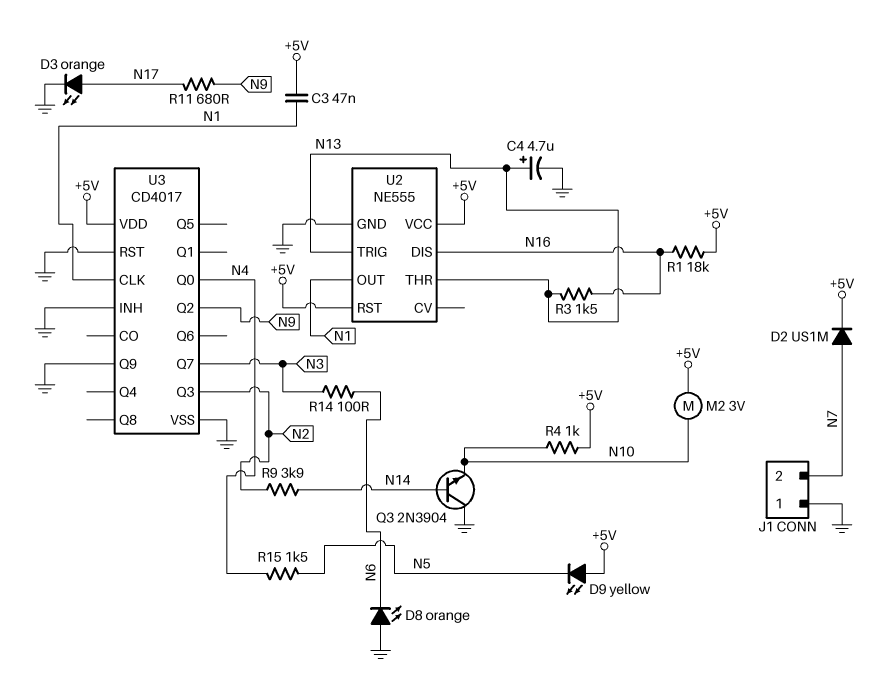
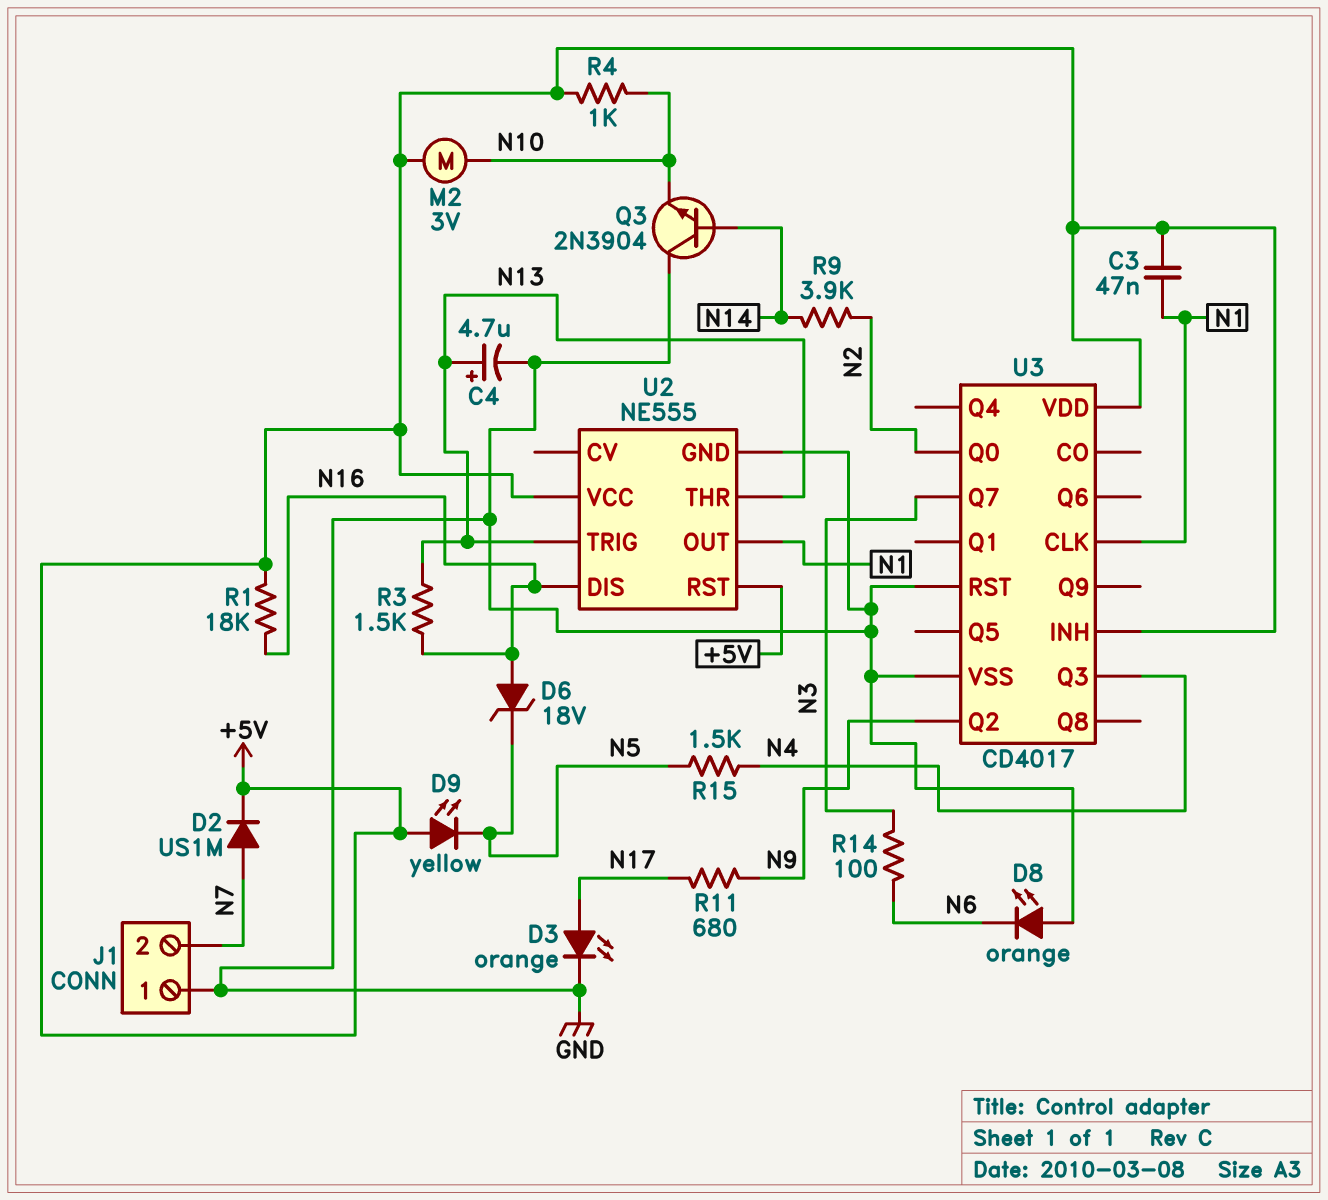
D6: none -> zener 18V (A N16, K N5)
U3 pin INH: GND -> +5V
U3 pin Q0: N4 -> N2
U3 pin Q3: N2 -> N4
U3 pin Q9: GND -> none

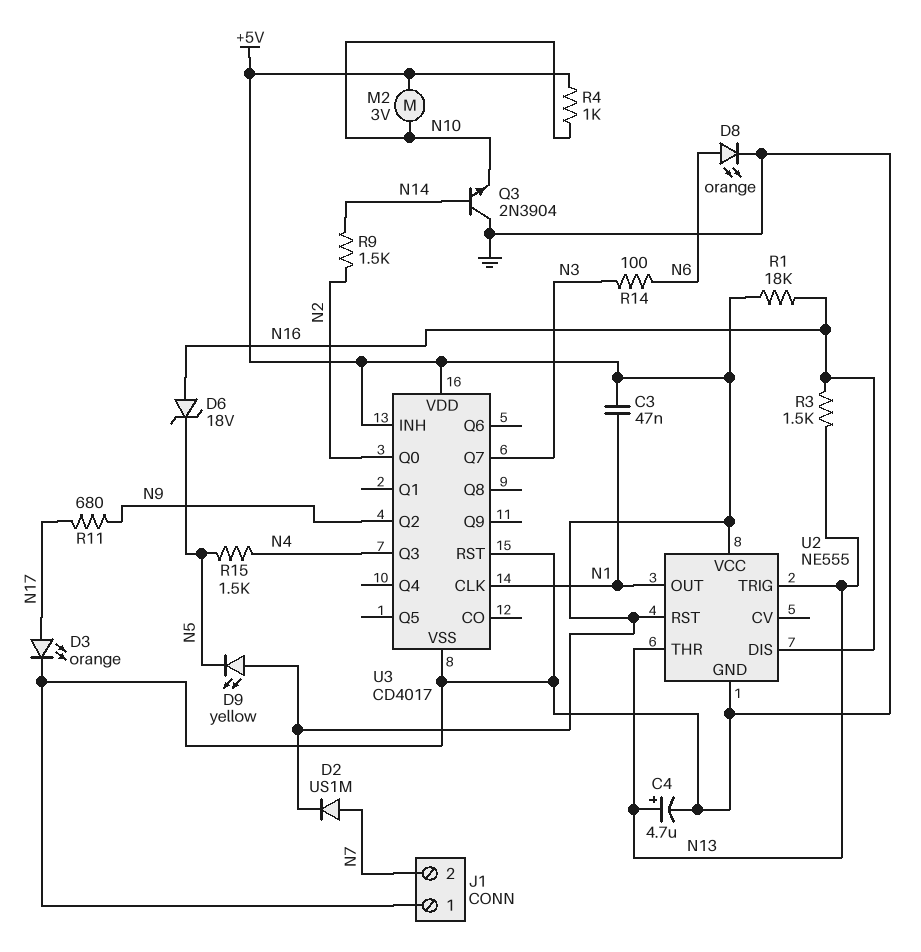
D8: LED orange (A GND, K N6) -> LED orange (A N6, K GND)
R9: 3.9k (N2, N14) -> 1.5k (N2, N14)

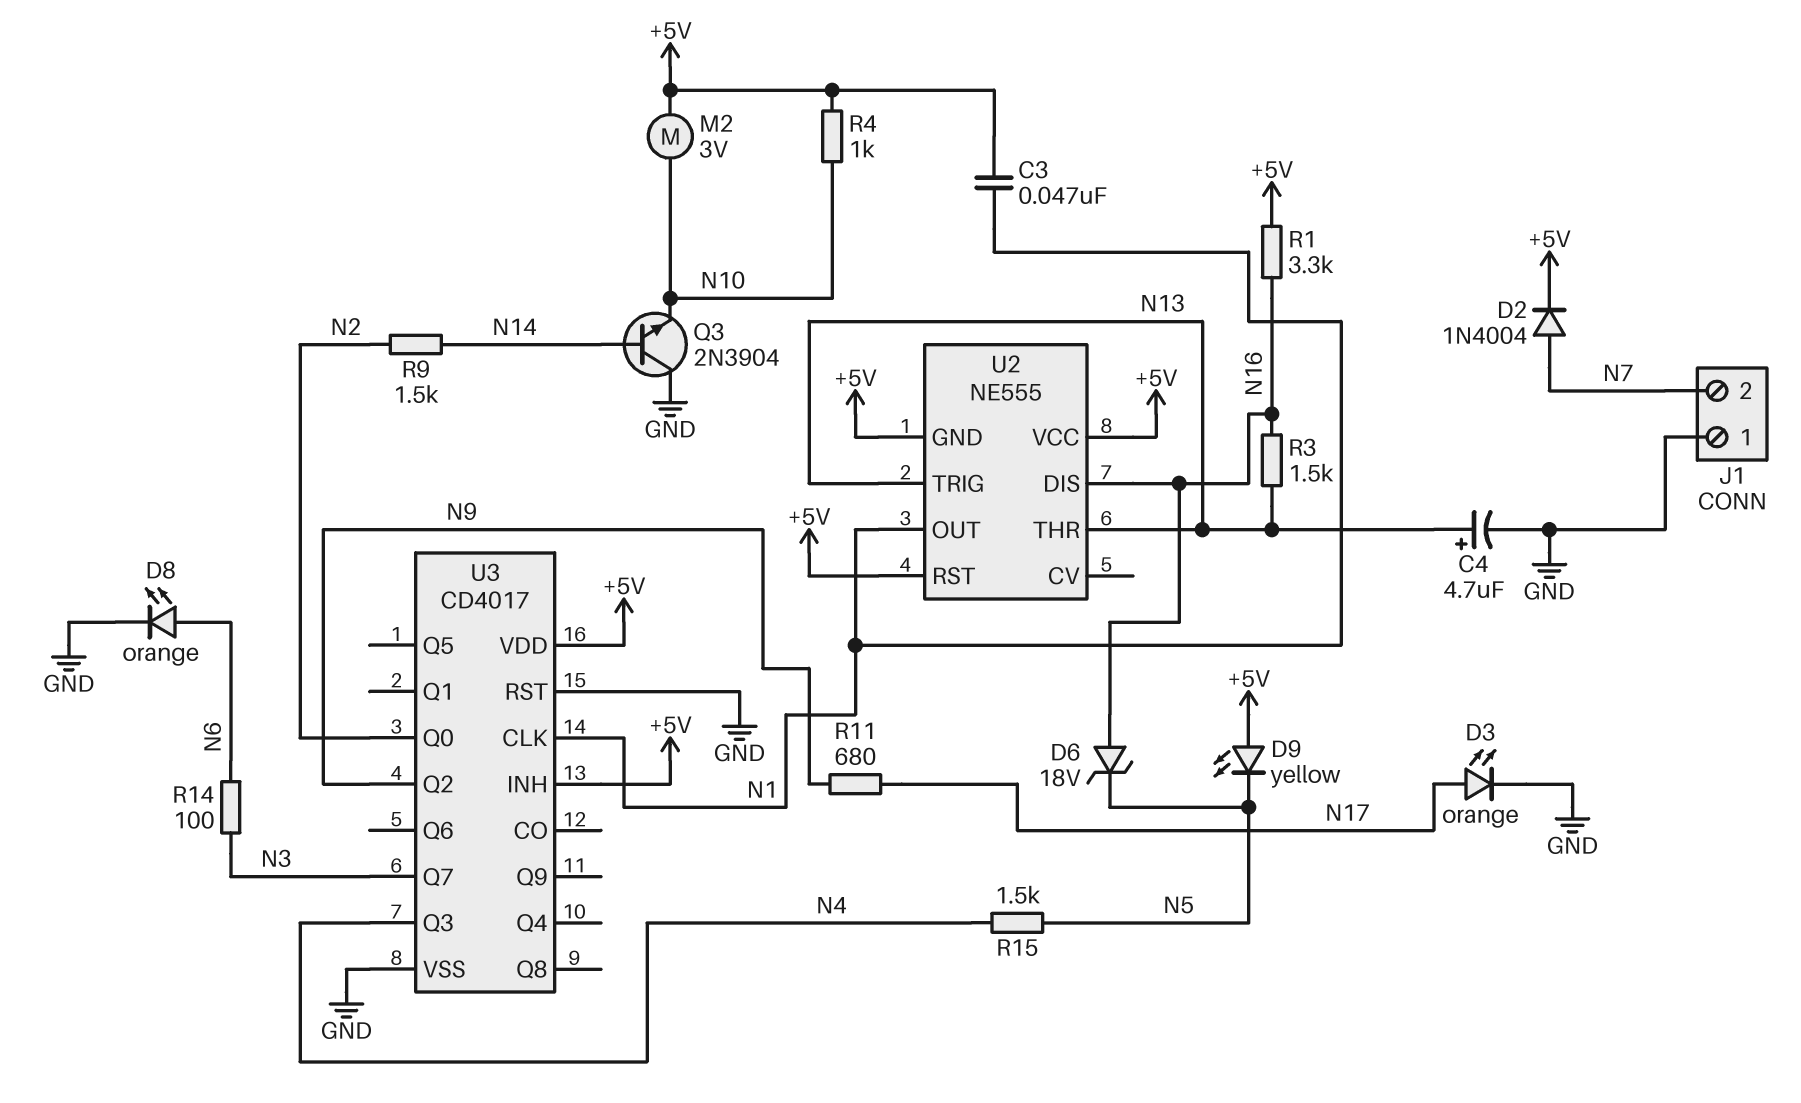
D2: diode US1M (A N7, K +5V) -> diode 1N4004 (A N7, K +5V)
R1: 18k (+5V, N16) -> 3.3k (+5V, N16)
U2 pin GND: GND -> +5V

